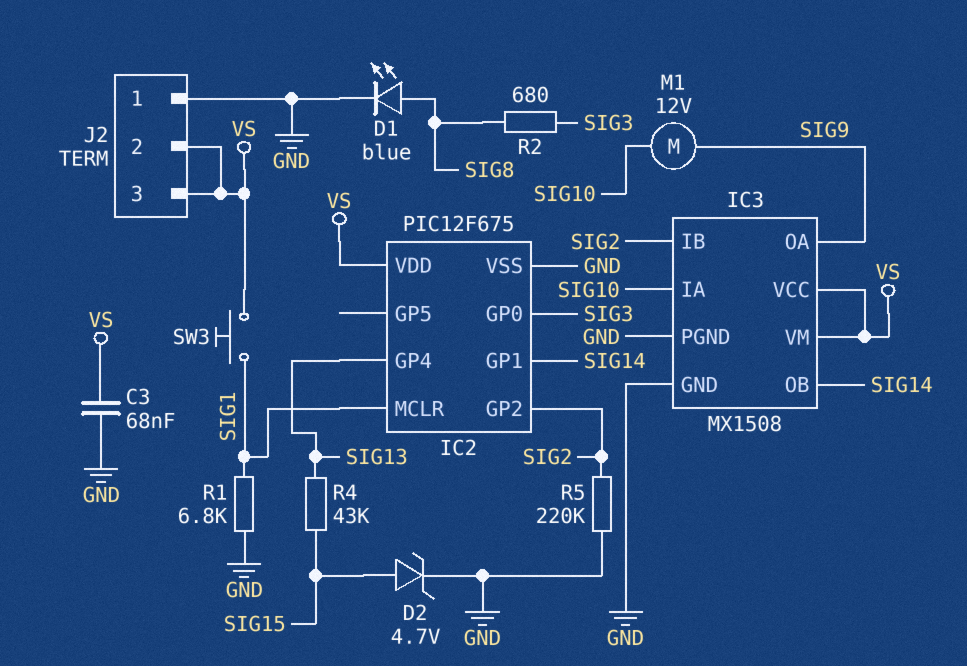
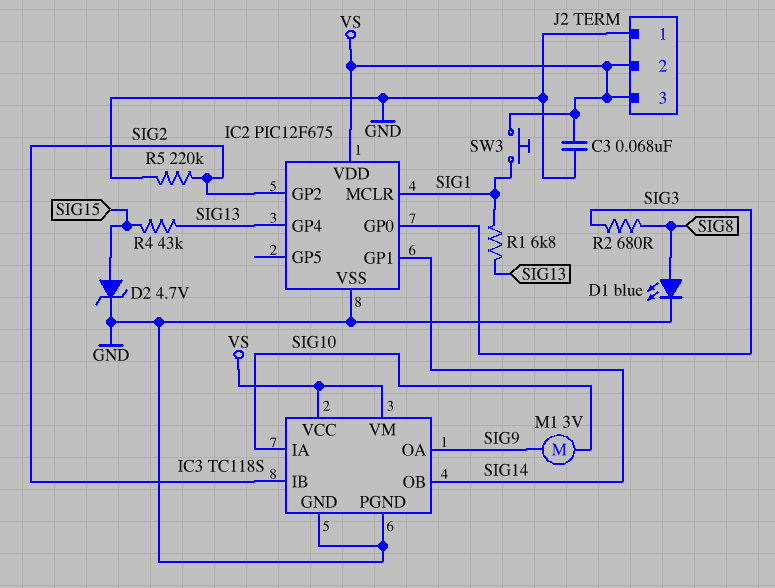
IC3: MX1508 -> TC118S
M1: motor 12V (SIG9, SIG10) -> motor 3V (SIG9, SIG10)
R1: 6.8k (GND, SIG1) -> 6.8k (SIG1, SIG13)

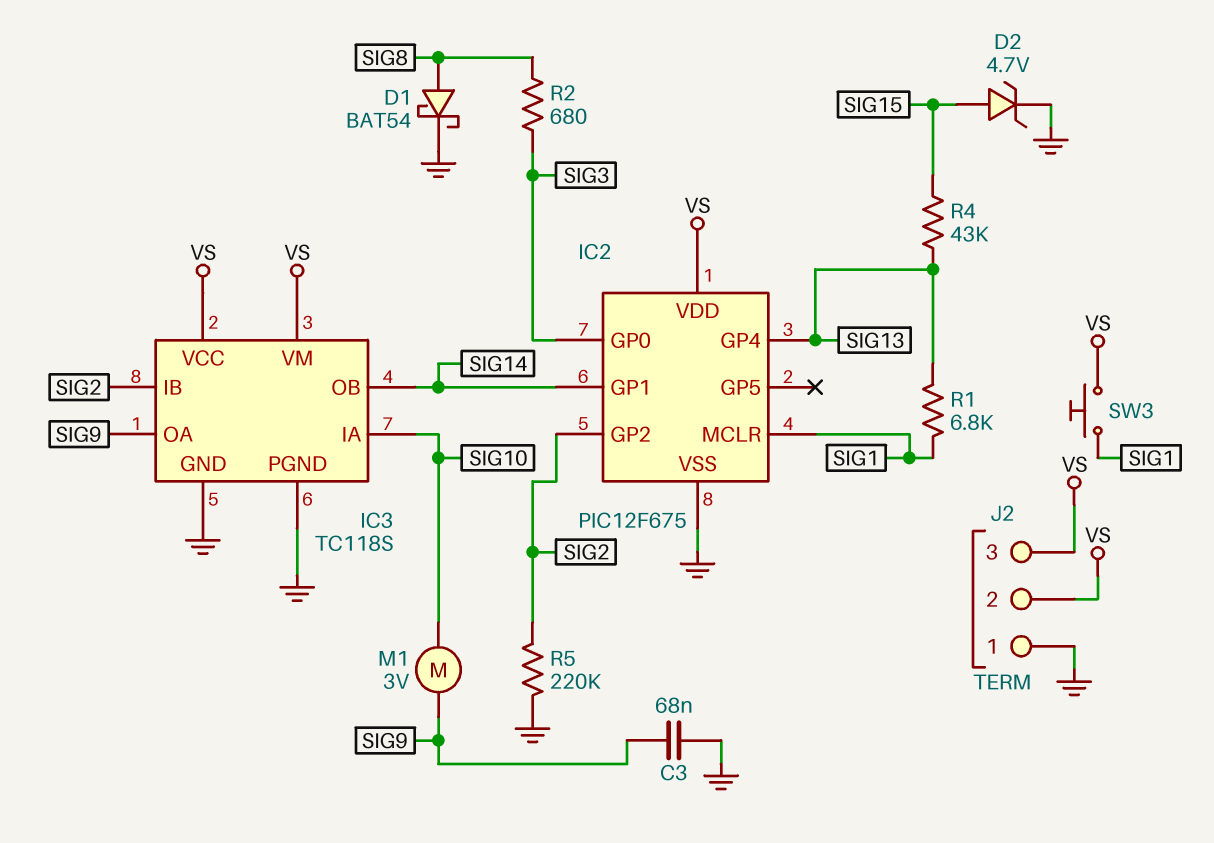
C3: 68nF (GND, VS) -> 68nF (GND, SIG9)
D1: LED blue (A SIG8, K GND) -> schottky BAT54 (A SIG8, K GND)

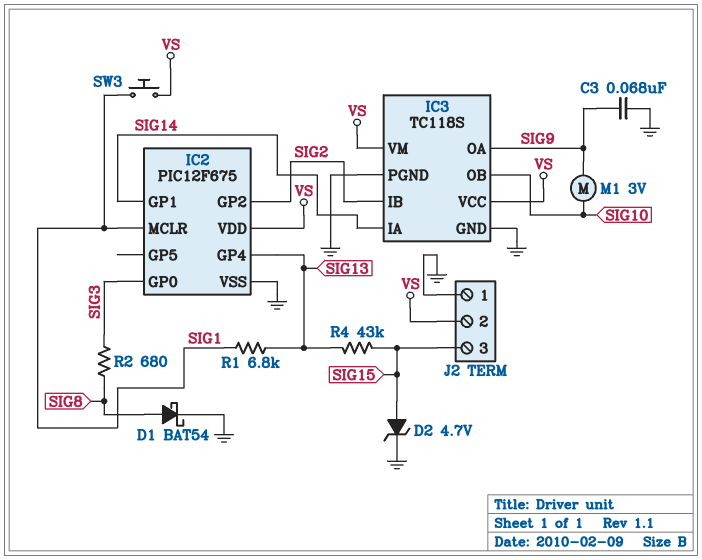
IC3 pin IA: SIG10 -> SIG14
IC3 pin OB: SIG14 -> SIG10
J2 pin 3: VS -> SIG15
R5: 220k (GND, SIG2) -> none

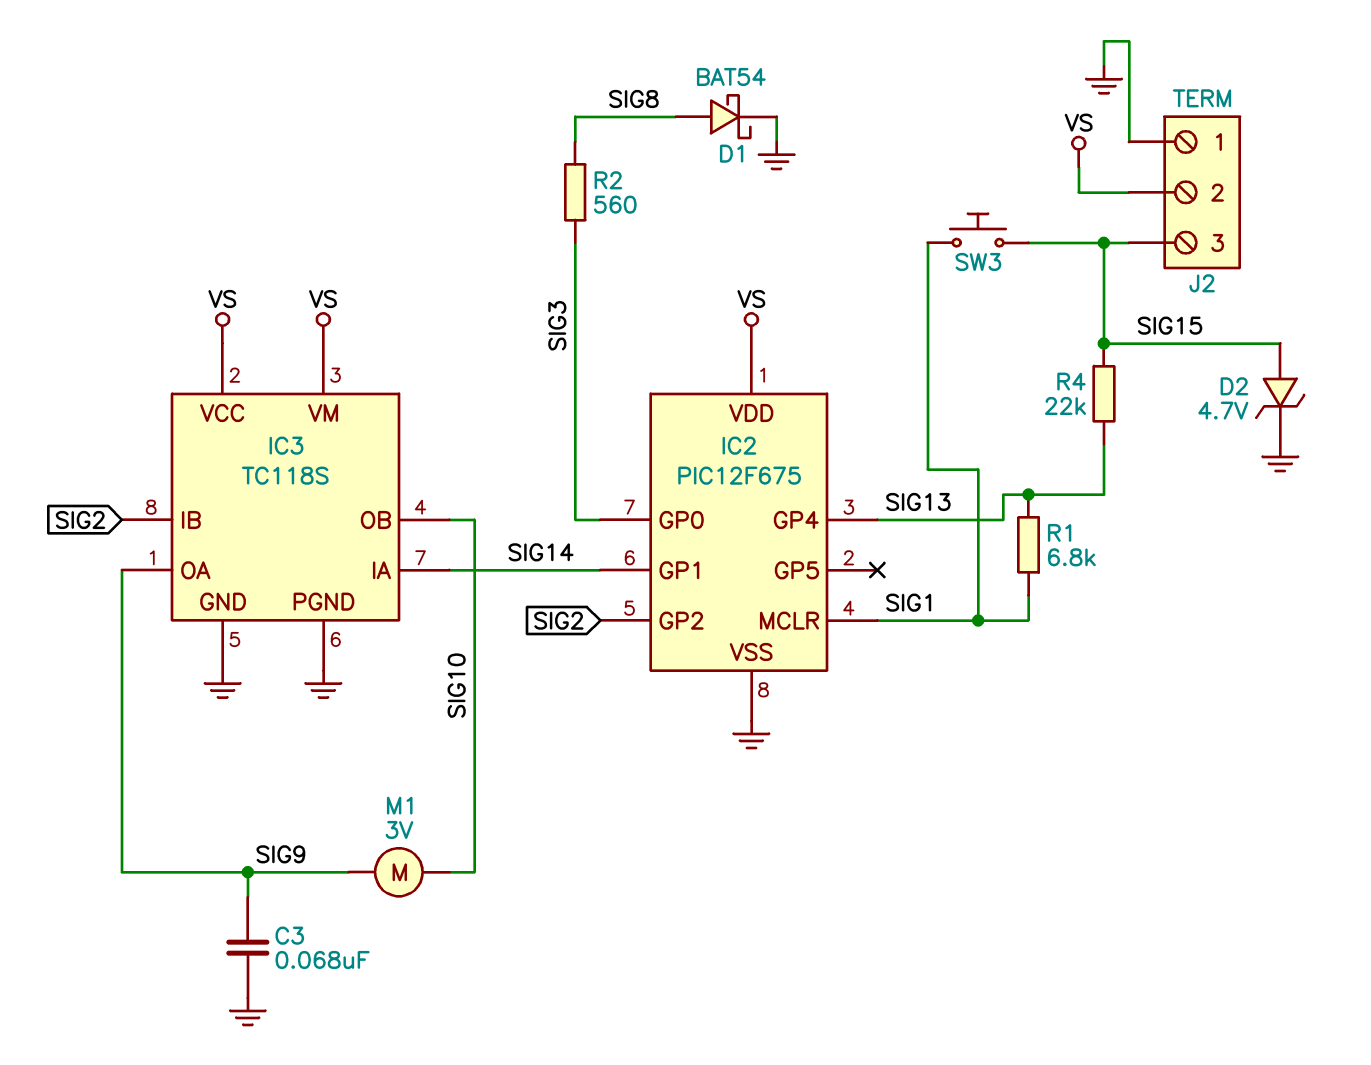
R2: 680 (SIG3, SIG8) -> 560 (SIG3, SIG8)
R4: 43k (SIG13, SIG15) -> 22k (SIG13, SIG15)
SW3: button (SIG1, VS) -> button (SIG1, SIG15)

